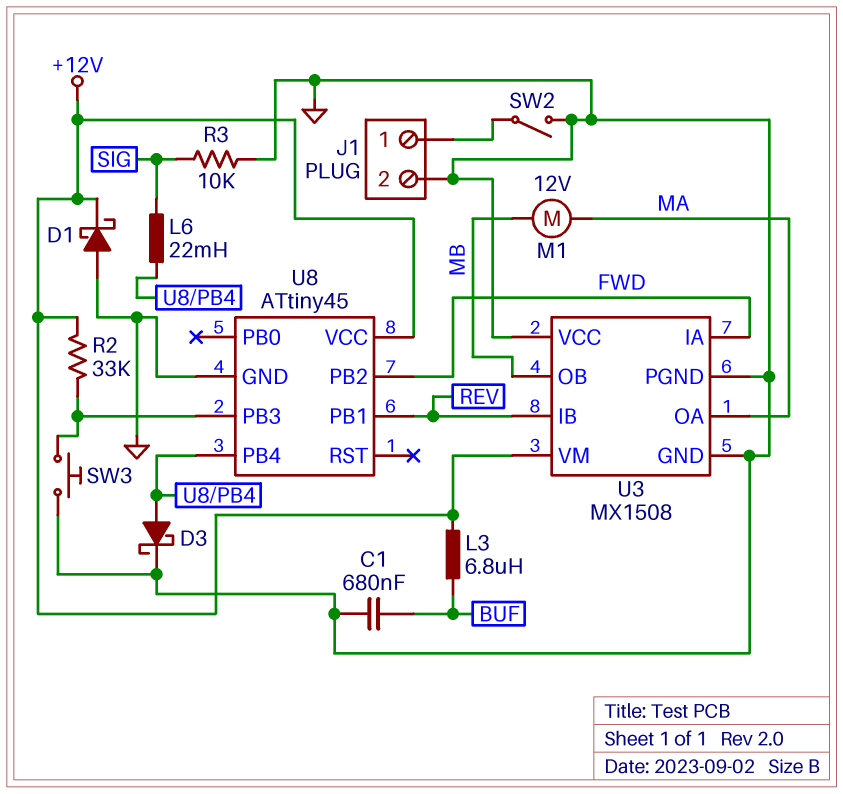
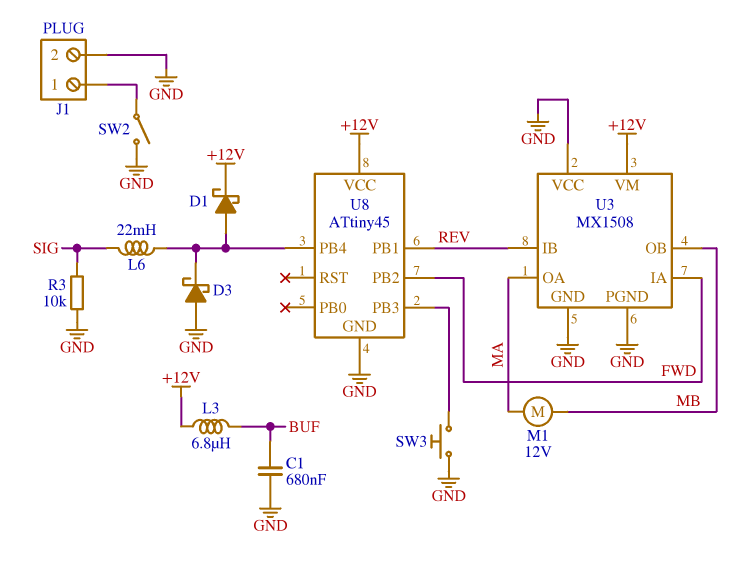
D1: schottky (A GND, K +12V) -> schottky (A U8/PB4, K +12V)
D3: schottky (A U8/PB4, K GND) -> schottky (A GND, K U8/PB4)
R2: 33k (+12V, U8/PB3) -> none

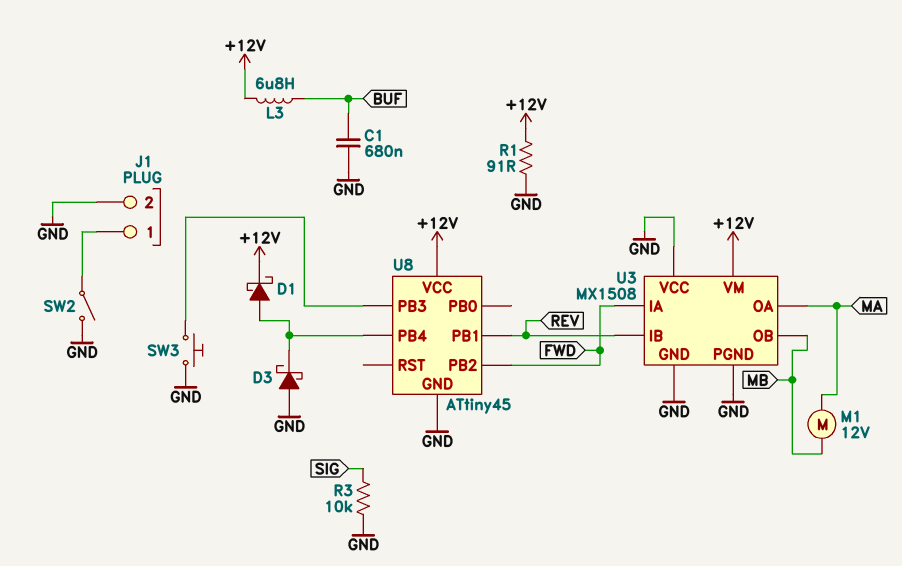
L6: 22mH (SIG, U8/PB4) -> none
R1: none -> 91 (+12V, GND)

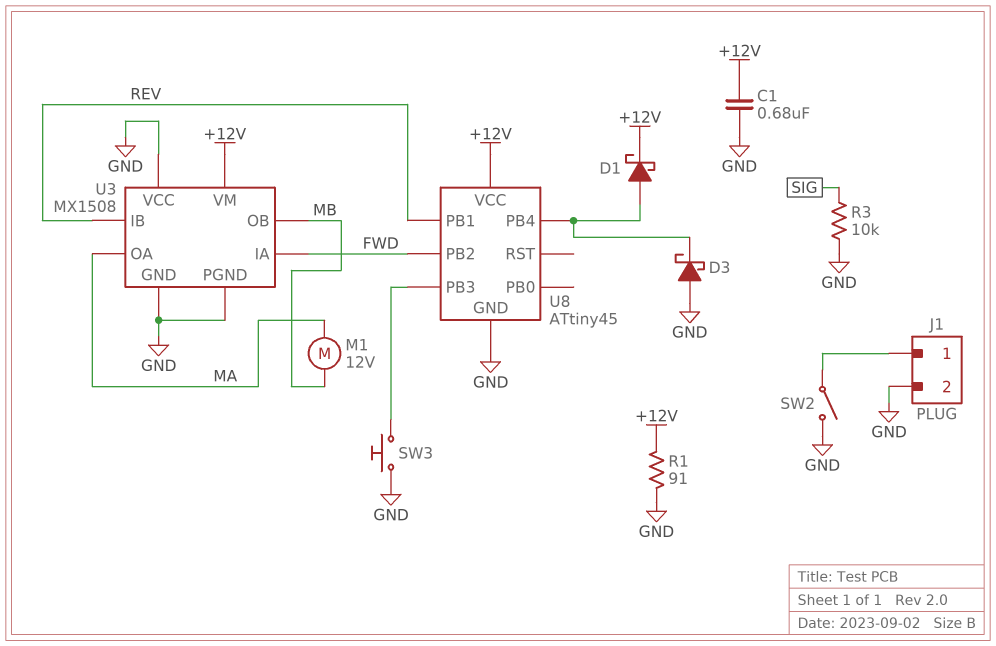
C1: 680nF (BUF, GND) -> 680nF (+12V, GND)
L3: 6.8uH (+12V, BUF) -> none

